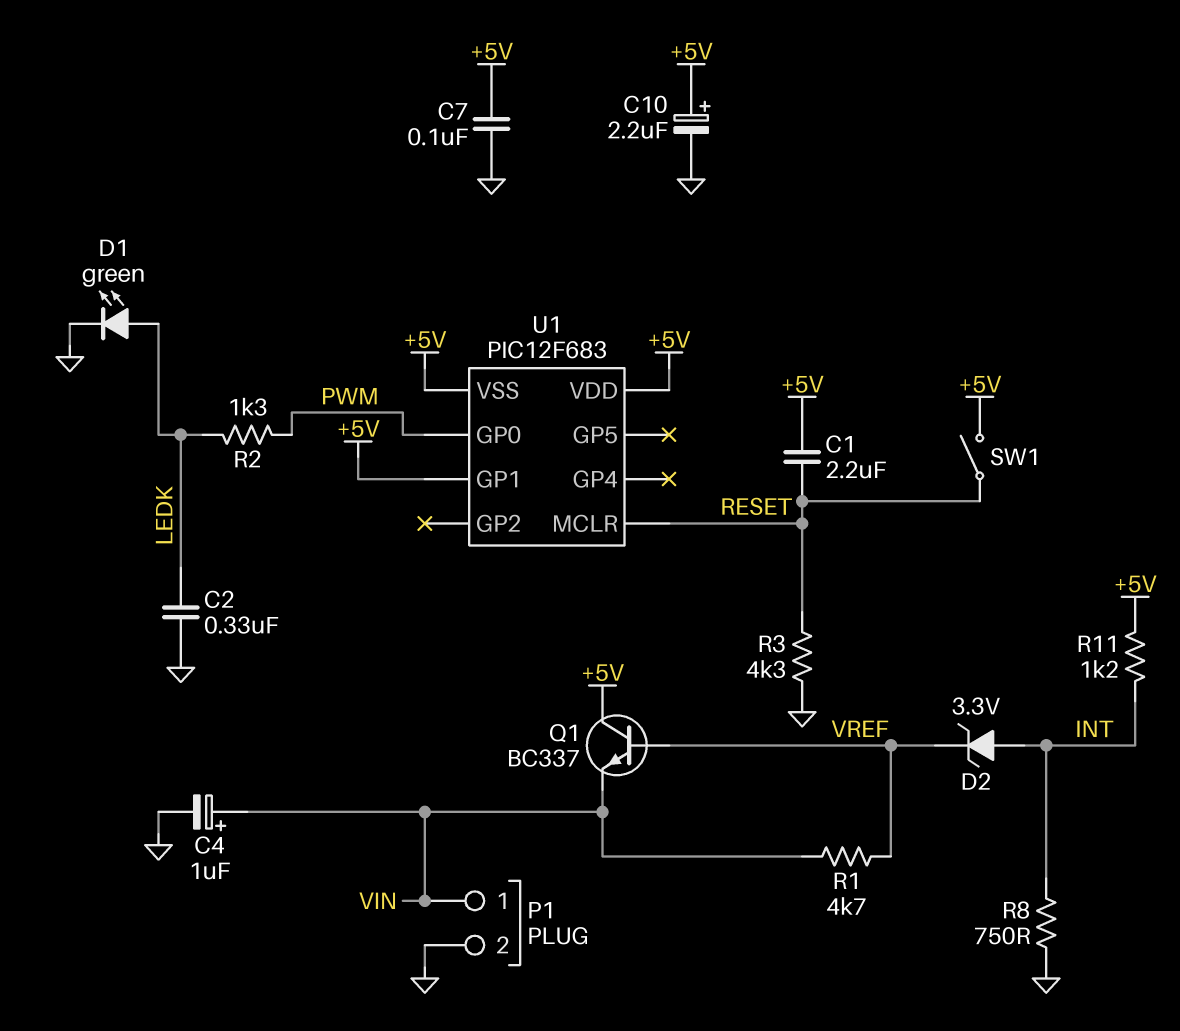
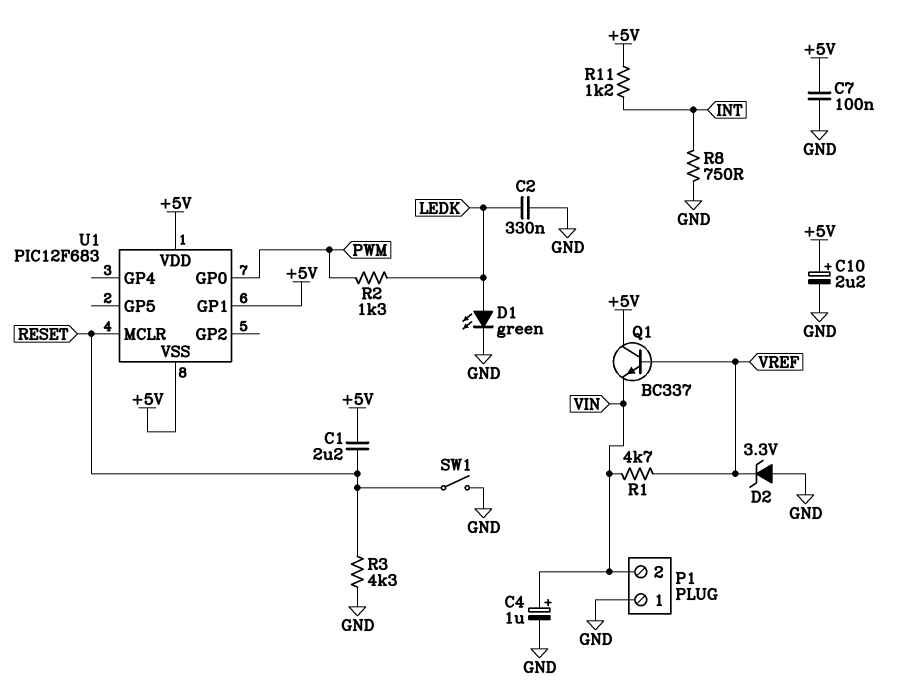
D2: zener 3.3V (A INT, K VREF) -> zener 3.3V (A GND, K VREF)
P1 pin 1: VIN -> GND
P1 pin 2: GND -> VIN
SW1: switch (+5V, RESET) -> switch (GND, RESET)

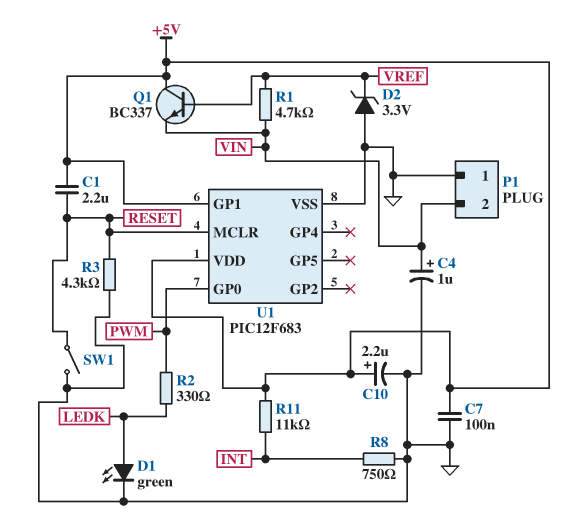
C2: 330nF (GND, LEDK) -> none
R2: 1.3k (LEDK, PWM) -> 330 (LEDK, PWM)
R11: 1.2k (+5V, INT) -> 11k (+5V, INT)
U1 pin VSS: +5V -> GND

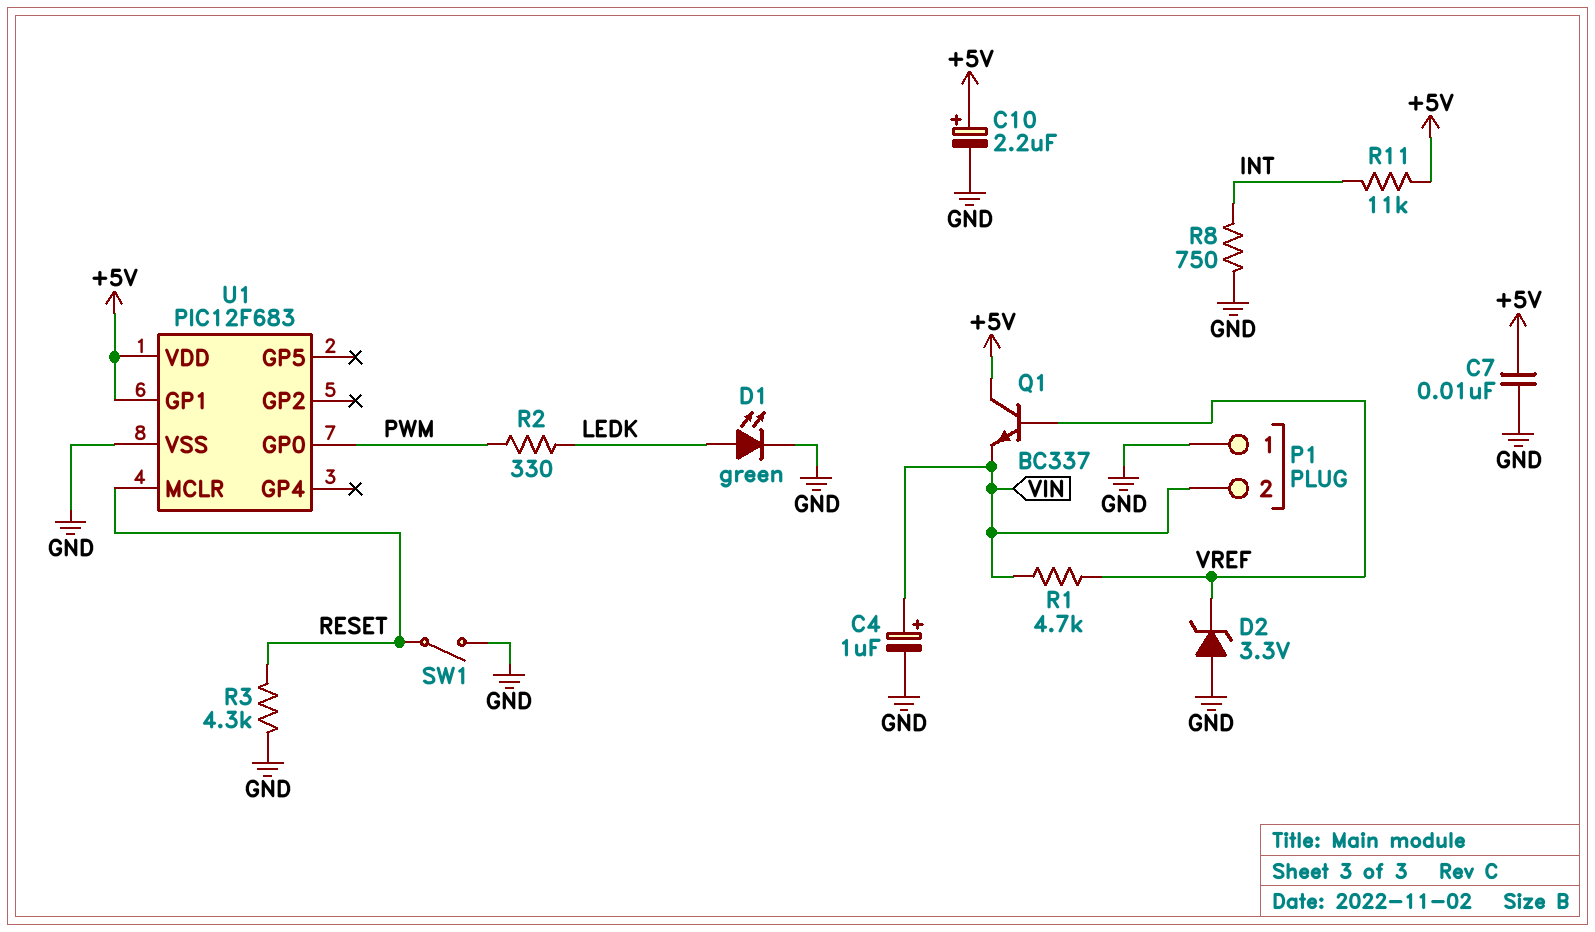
C1: 2.2uF (+5V, RESET) -> none
C7: 100nF (+5V, GND) -> 10nF (+5V, GND)

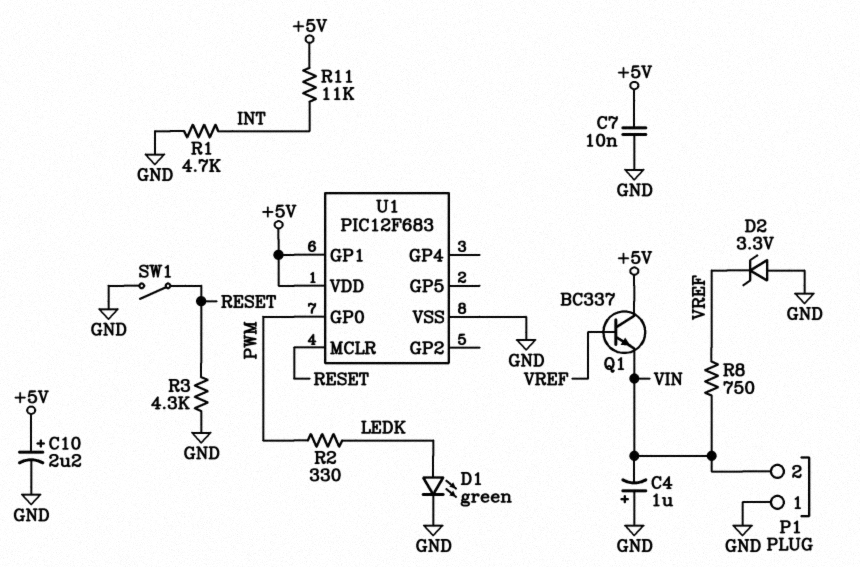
C4: 1uF (plus VIN, minus GND) -> 1uF (plus GND, minus VIN)
R1: 4.7k (VIN, VREF) -> 4.7k (GND, INT)
R8: 750 (GND, INT) -> 750 (VIN, VREF)

